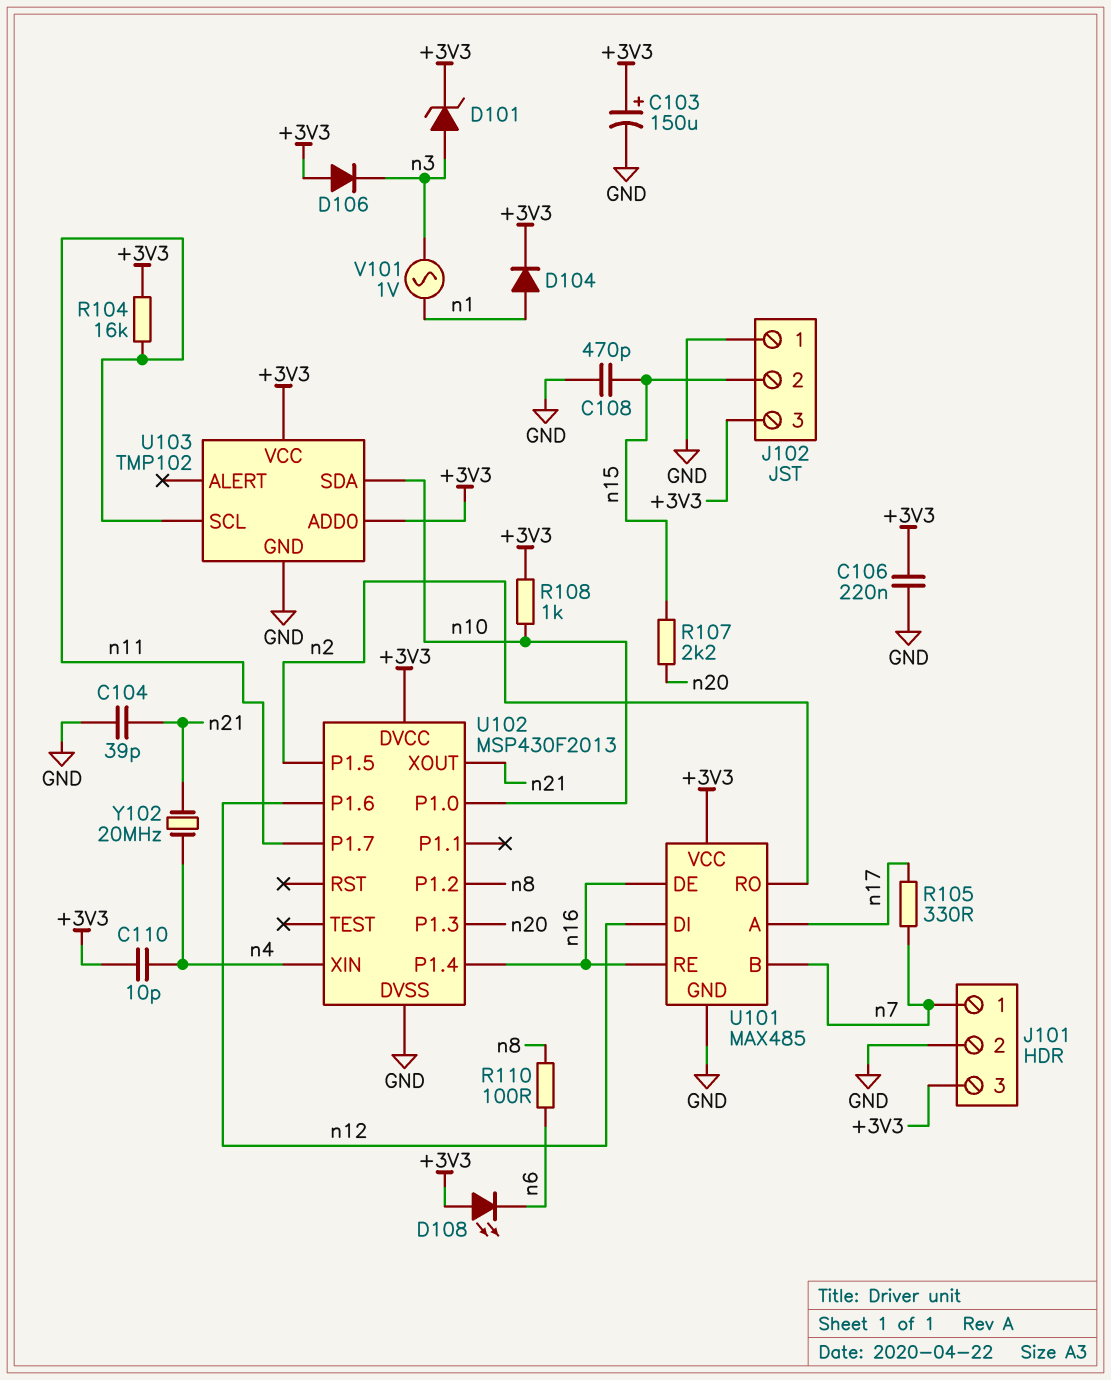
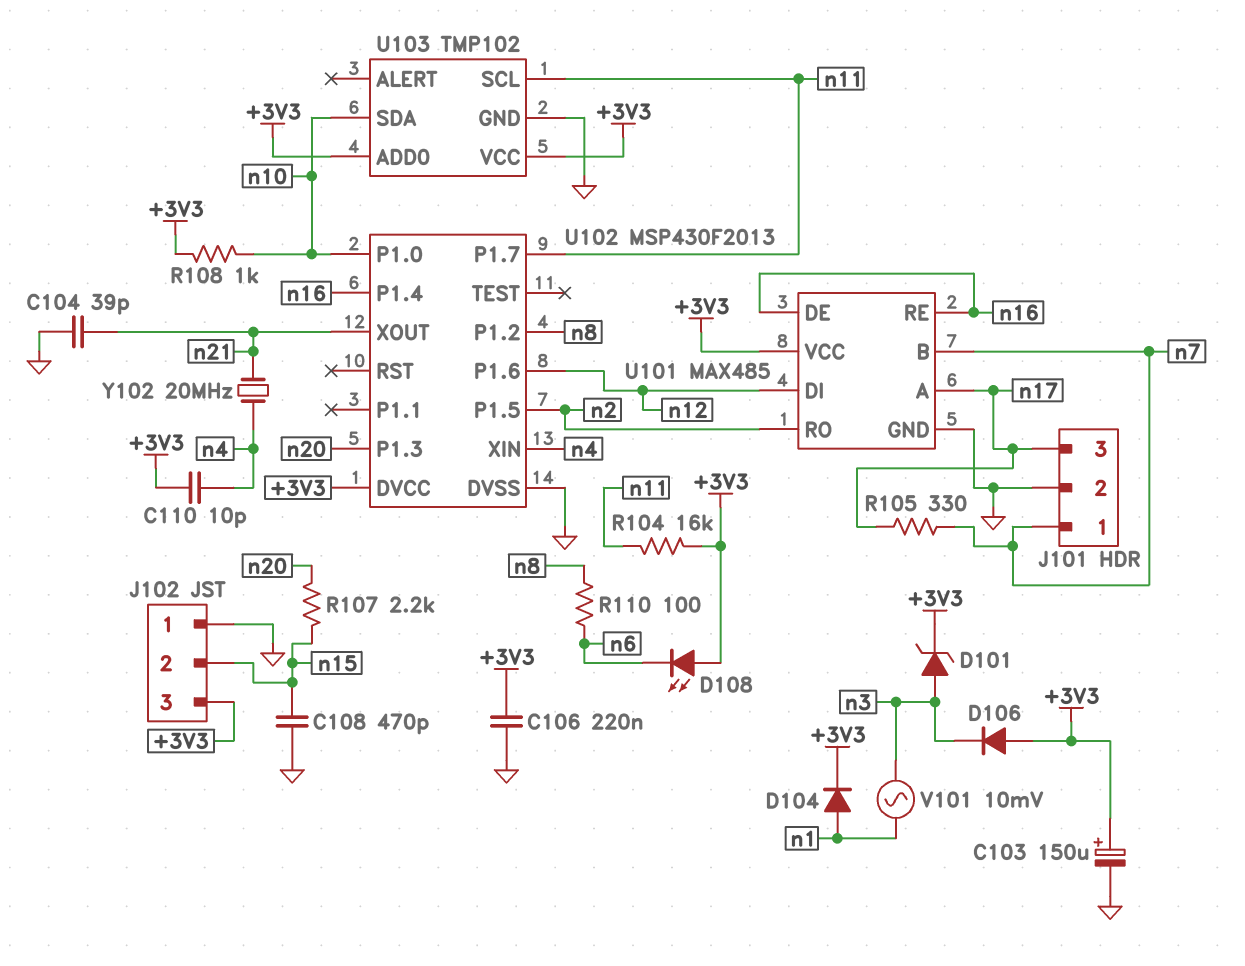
J101 pin 3: +3V3 -> n17
V101: AC 1V (n1, n3) -> AC 10mV (n1, n3)

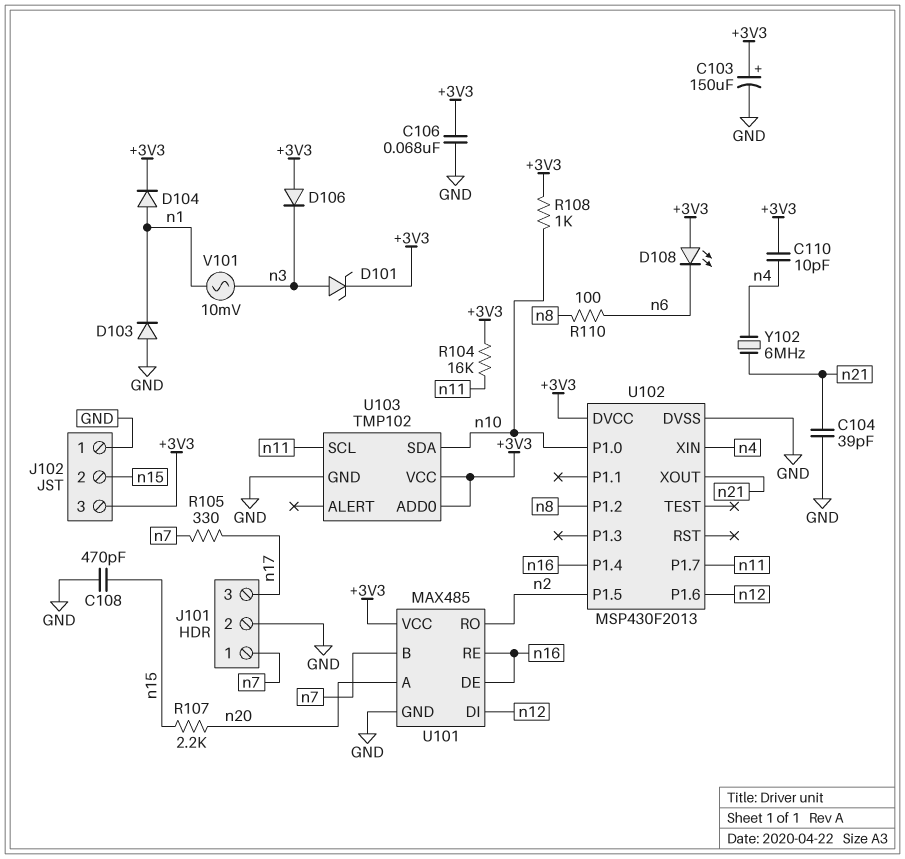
C106: 220nF (+3V3, GND) -> 68nF (+3V3, GND)
D103: none -> diode (A GND, K n1)
U101 pin A: n17 -> n20
U102 pin P1.3: n20 -> none
Y102: 20MHz (n4, n21) -> 6MHz (n4, n21)

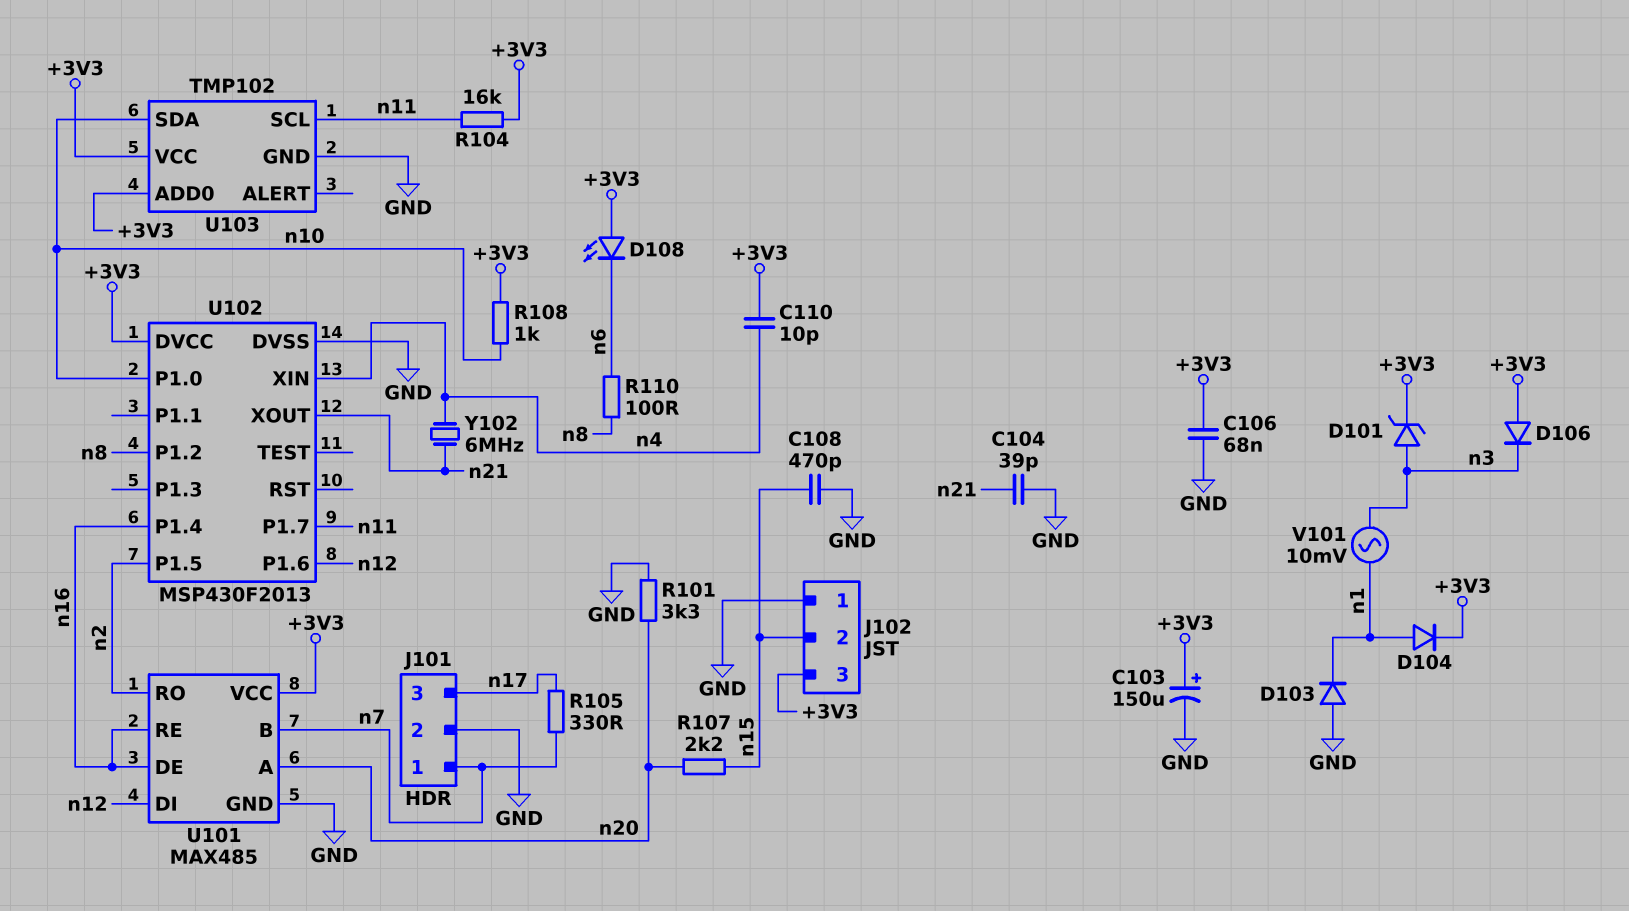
R101: none -> 3.3k (GND, n20)

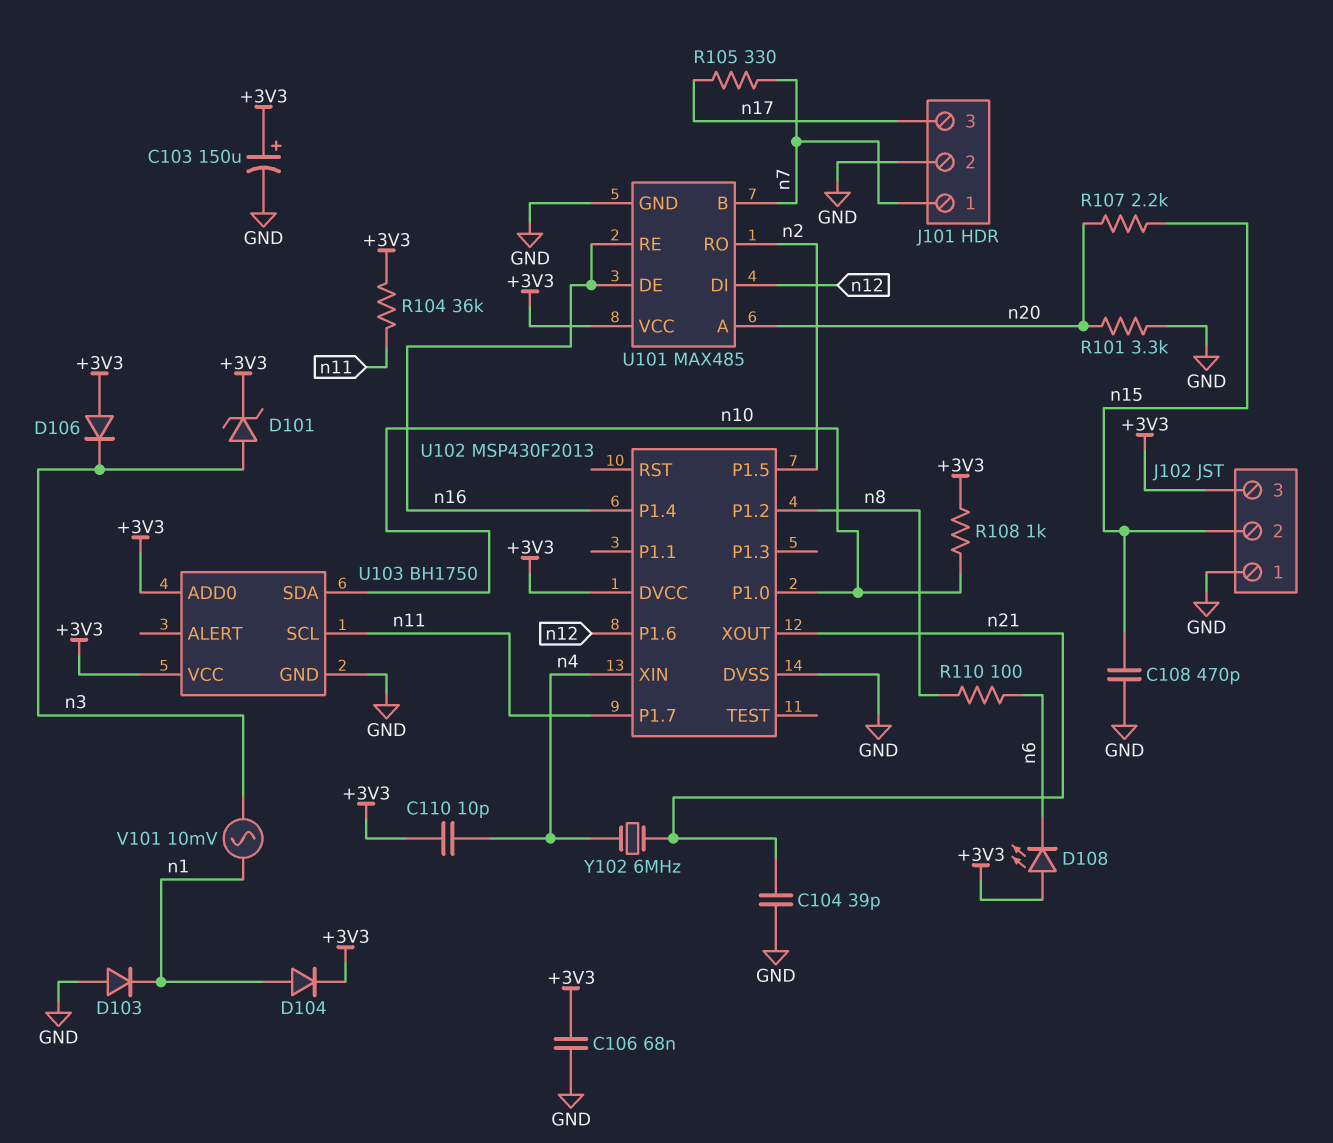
R104: 16k (+3V3, n11) -> 36k (+3V3, n11)
U103: TMP102 -> BH1750

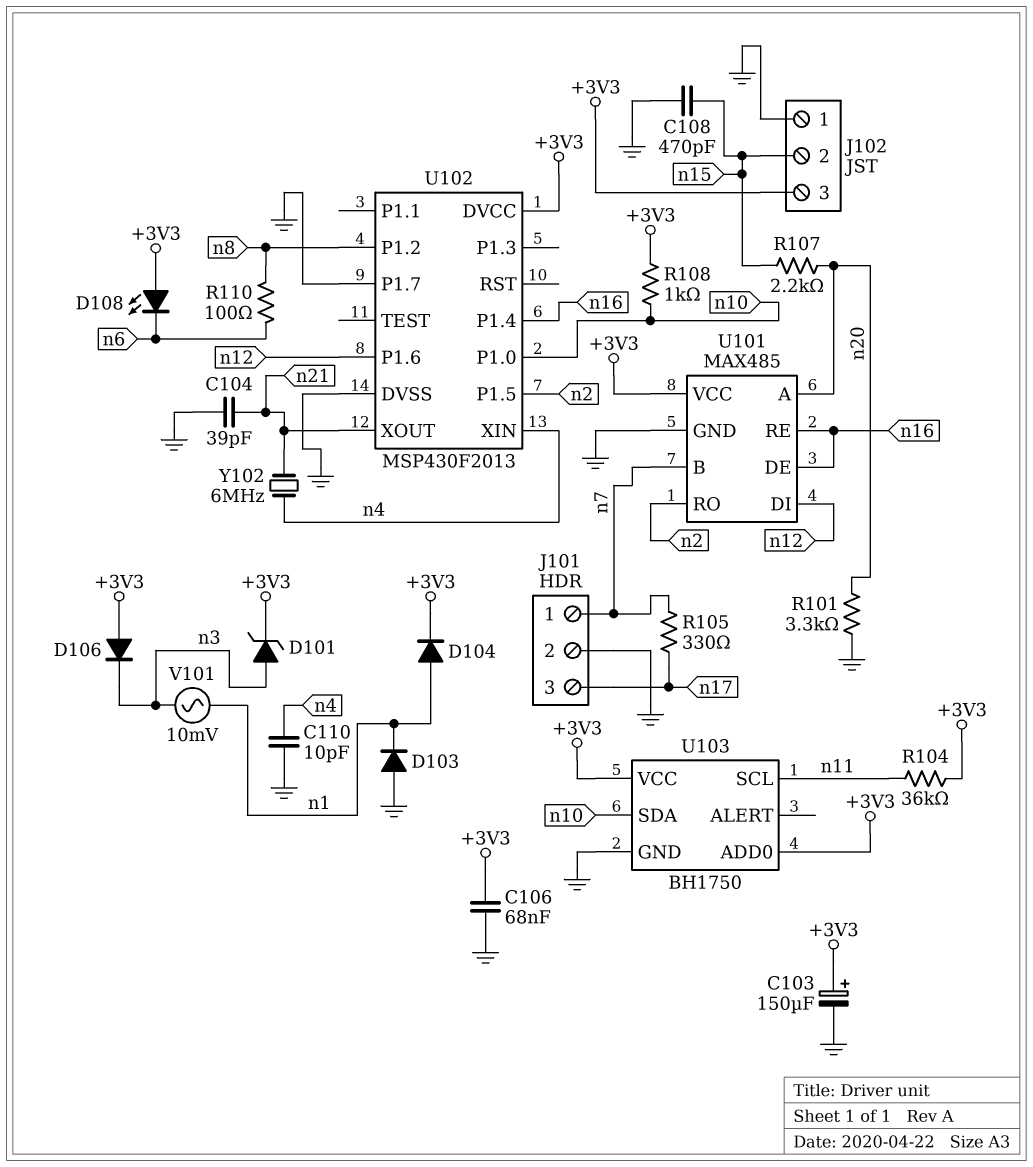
C110: 10pF (+3V3, n4) -> 10pF (GND, n4)
U102 pin P1.7: n11 -> GND

